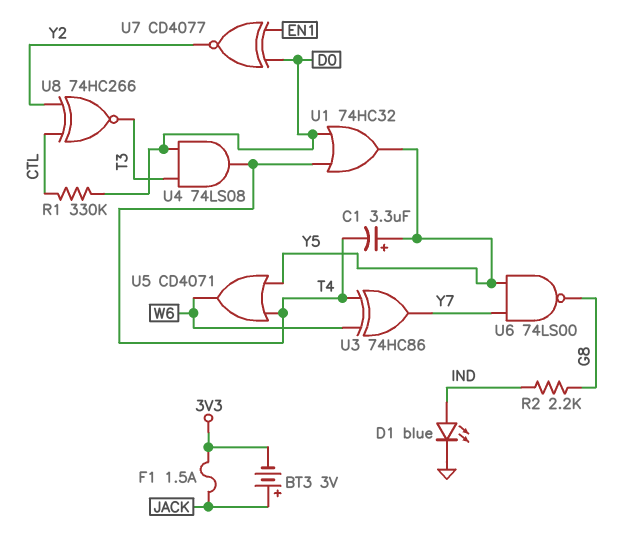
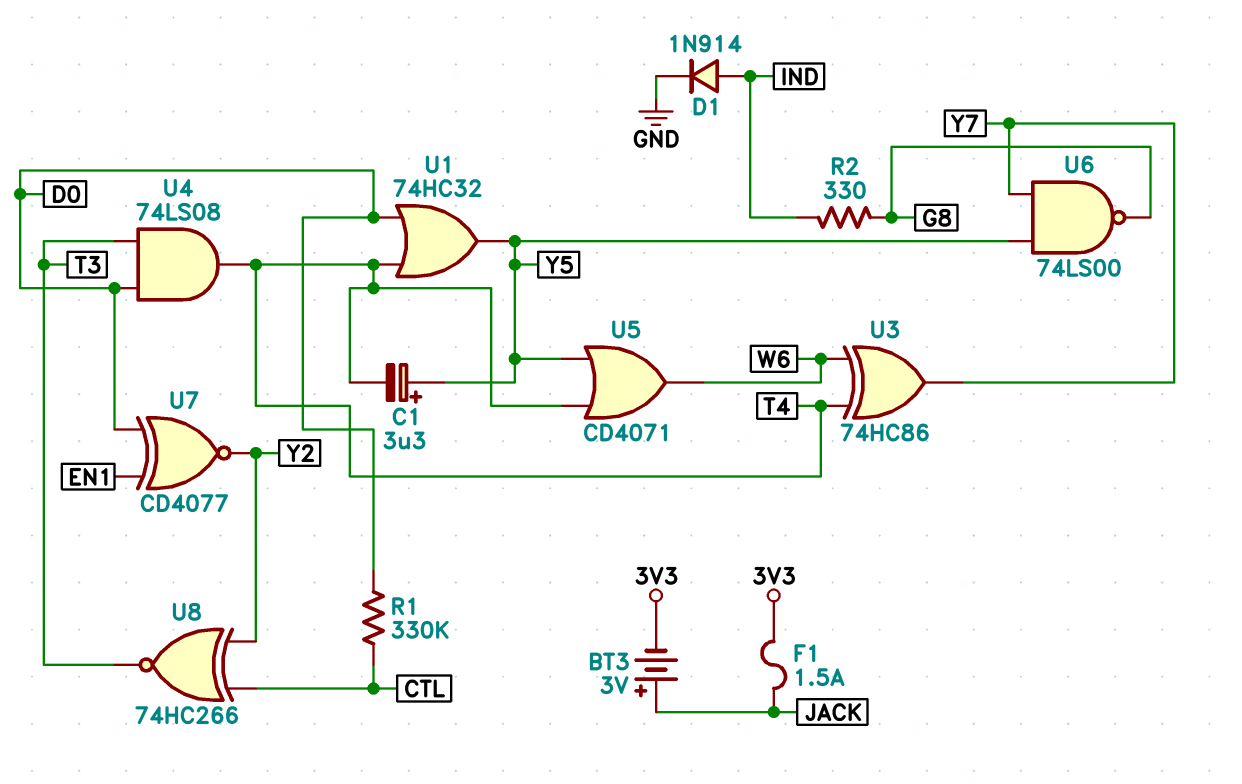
D1: LED blue (A IND, K GND) -> diode 1N914 (A IND, K GND)
R2: 2.2k (G8, IND) -> 330 (G8, IND)

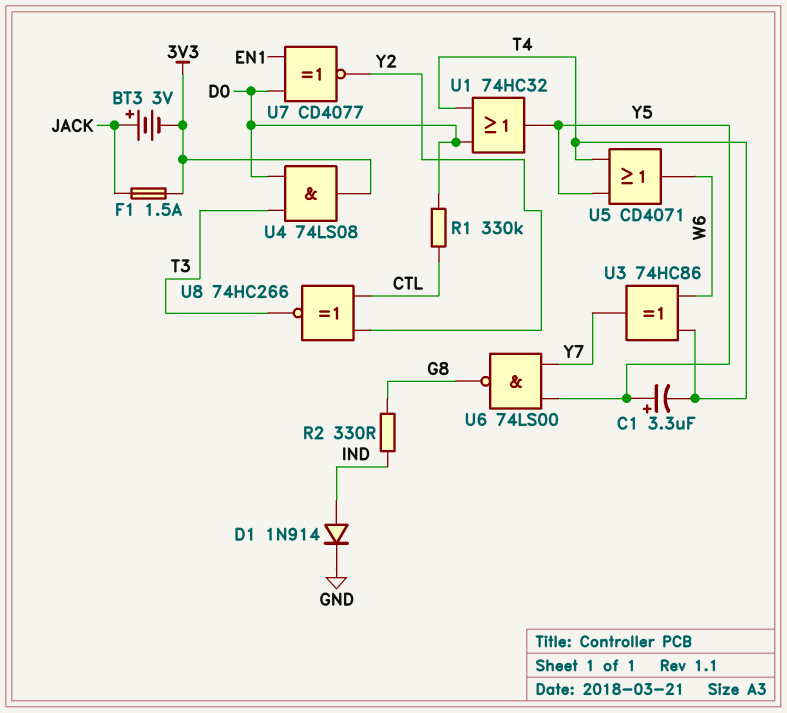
U4: AND 74LS08 (in D0, in T3, out T4) -> AND 74LS08 (in D0, in T3, out 3V3)

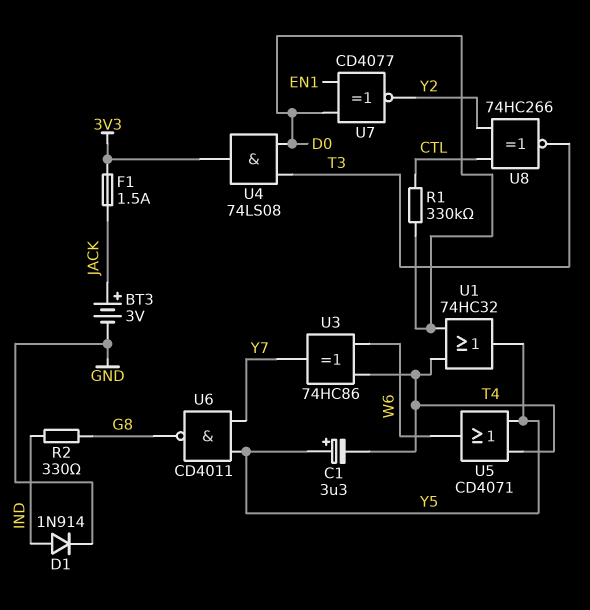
BT3: 3V (plus JACK, minus 3V3) -> 3V (plus JACK, minus GND)
U6: NAND 74LS00 (in Y5, in Y7, out G8) -> NAND CD4011 (in Y5, in Y7, out G8)

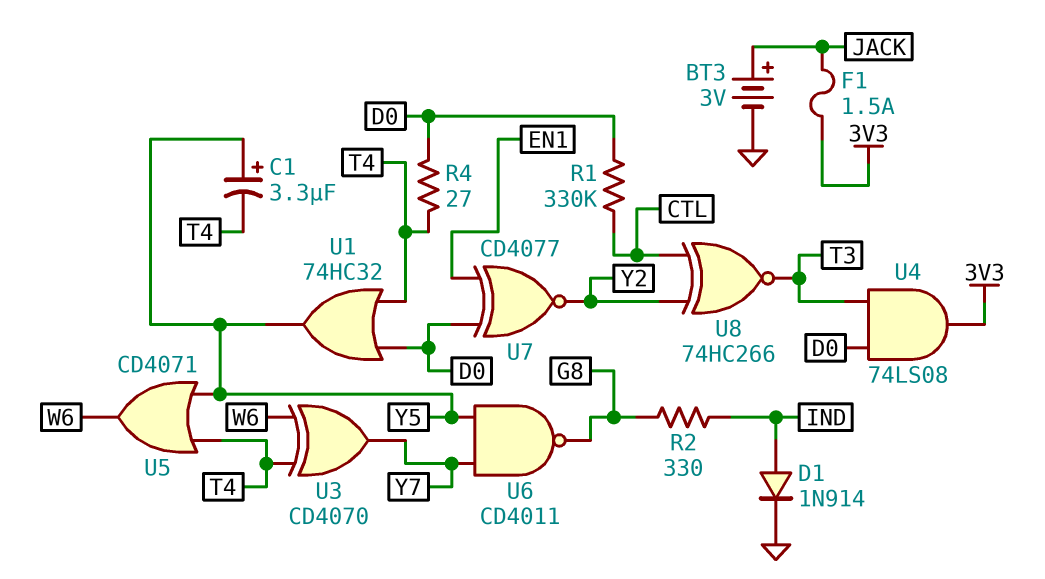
R4: none -> 27 (D0, T4)
U3: XOR 74HC86 (in T4, in W6, out Y7) -> XOR CD4070 (in T4, in W6, out Y7)

